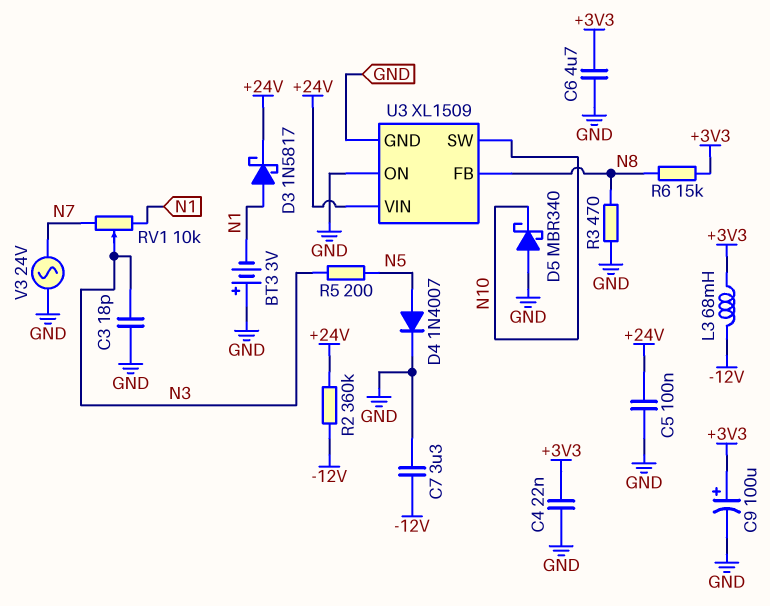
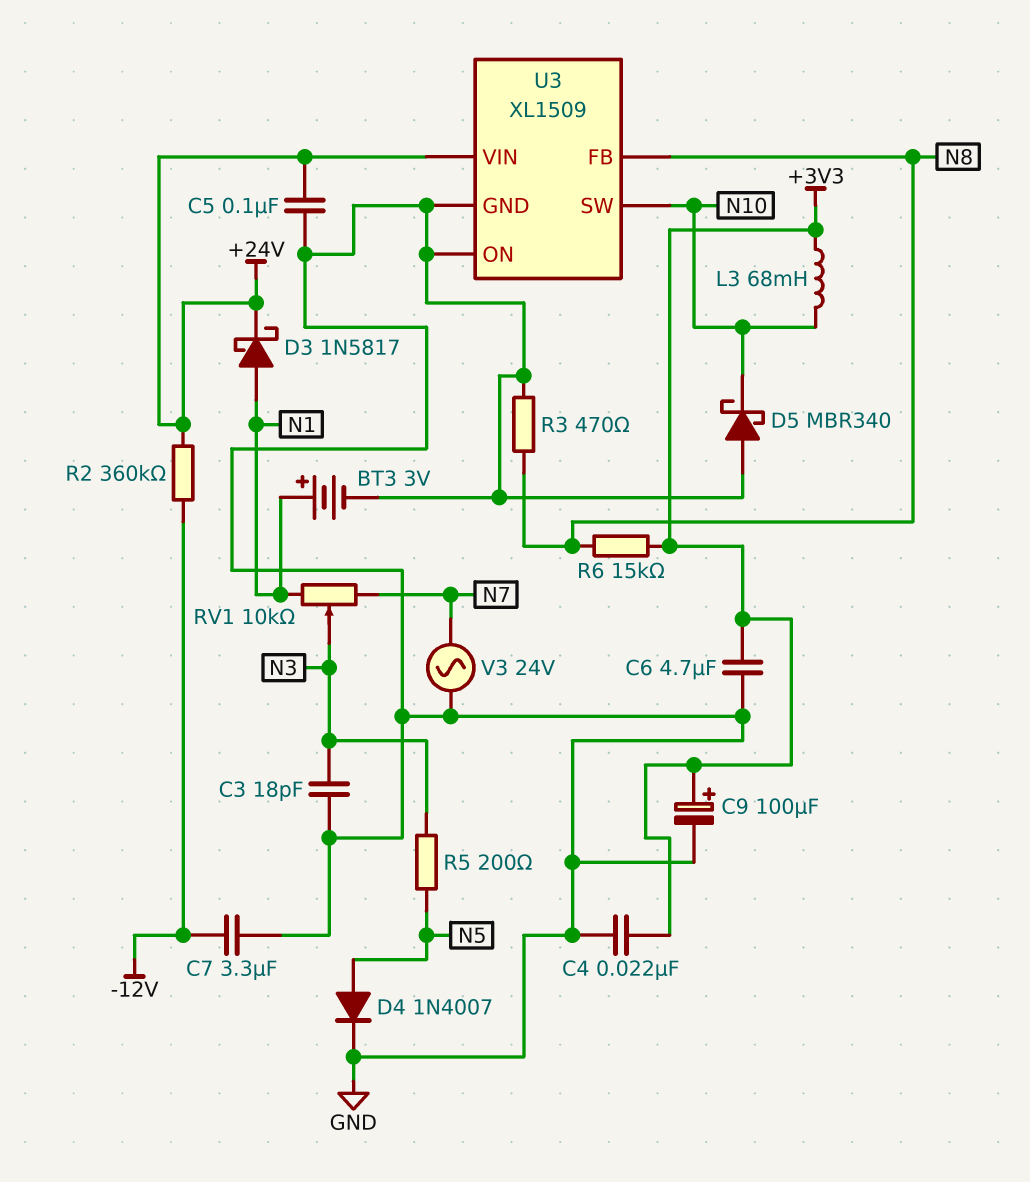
BT3: 3V (plus GND, minus N1) -> 3V (plus N1, minus GND)
L3: 68mH (+3V3, -12V) -> 68mH (+3V3, N10)

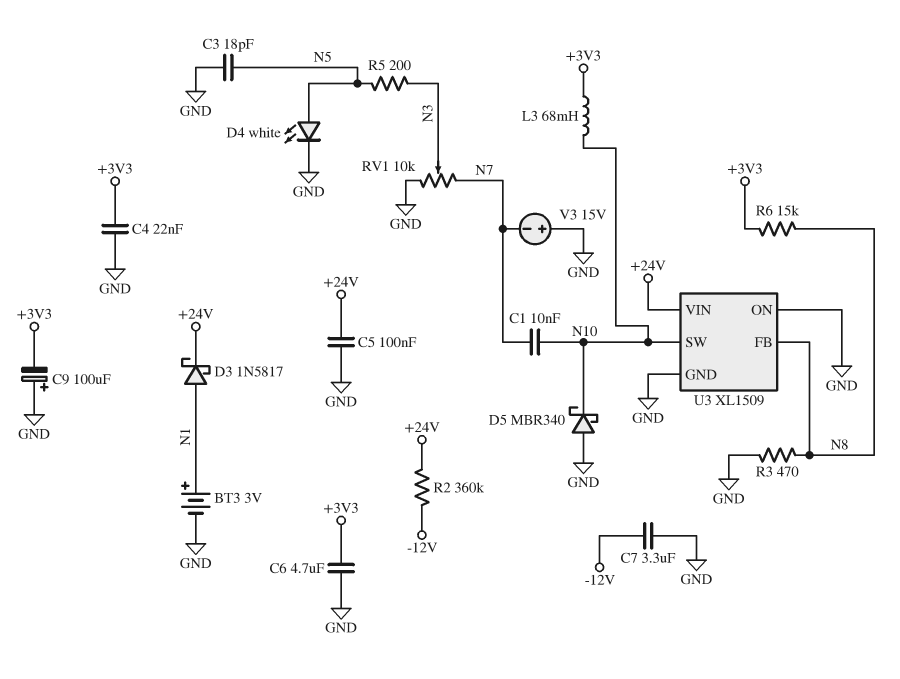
C1: none -> 10nF (N7, N10)
C3: 18pF (GND, N3) -> 18pF (GND, N5)
C9: 100uF (plus +3V3, minus GND) -> 100uF (plus GND, minus +3V3)
D4: diode 1N4007 (A N5, K GND) -> LED white (A N5, K GND)
RV1: 10k (N1, N7, wiper N3) -> 10k (GND, N7, wiper N3)
V3: AC 24V (GND, N7) -> 15V (plus GND, minus N7)

